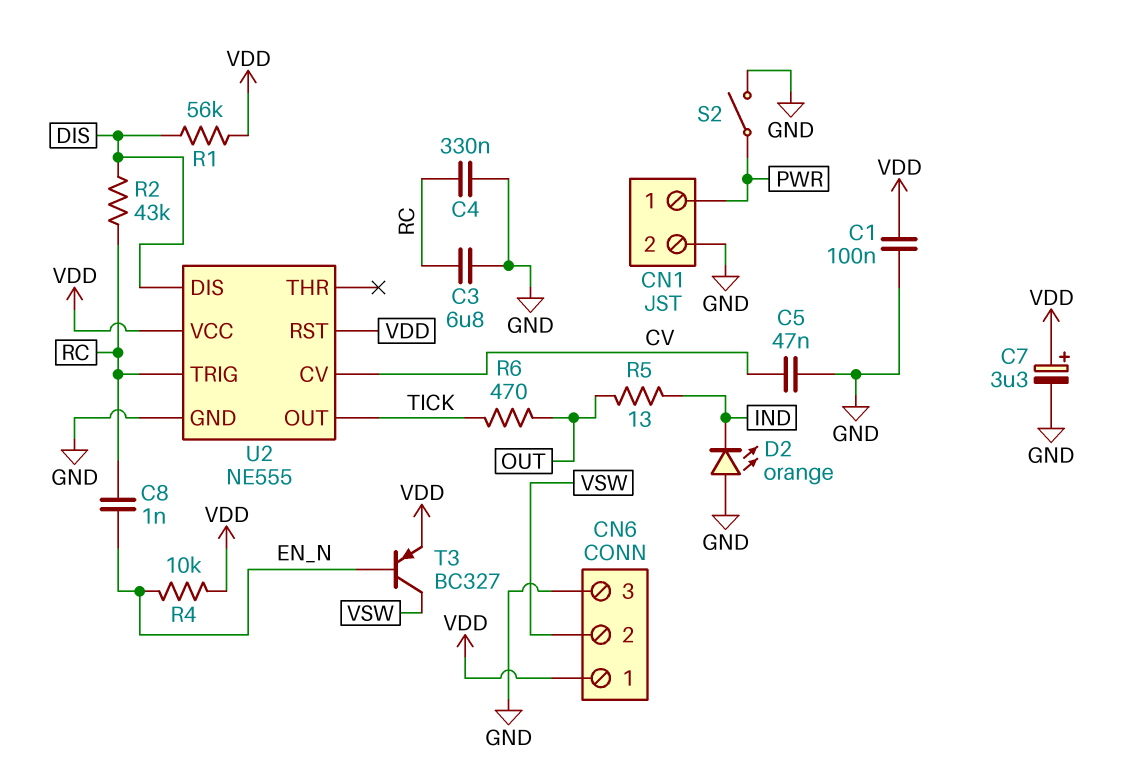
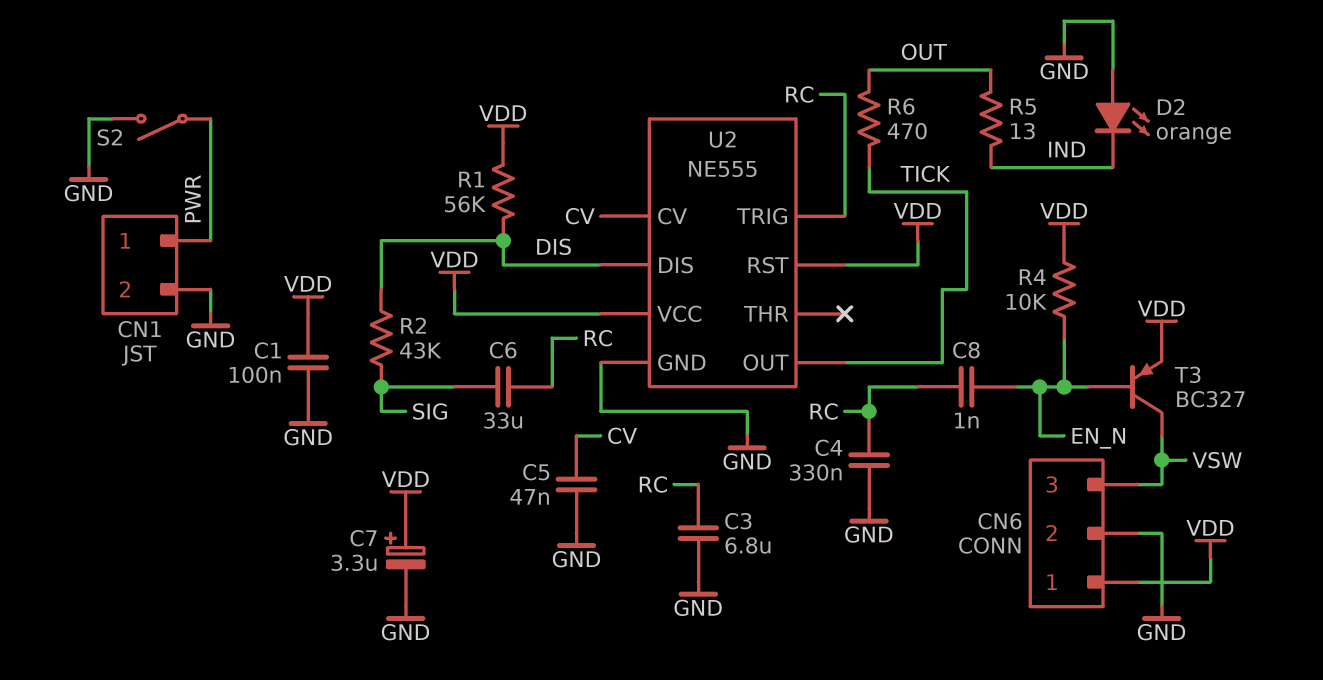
C6: none -> 33uF (RC, SIG)
CN6 pin 2: VSW -> GND
CN6 pin 3: GND -> VSW
R2: 43k (DIS, RC) -> 43k (DIS, SIG)

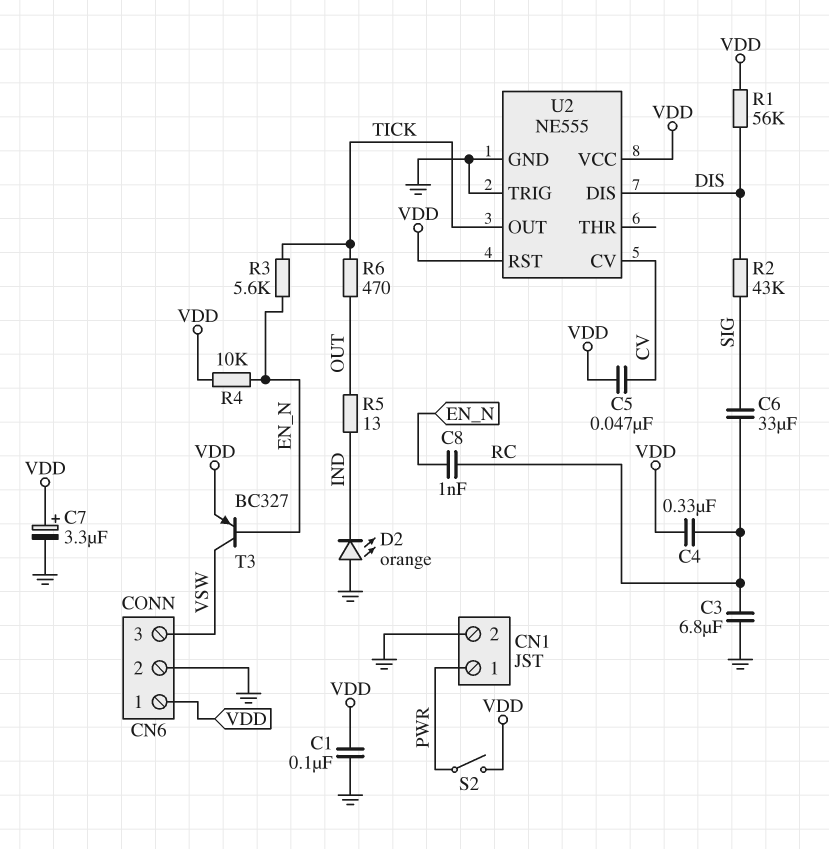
C4: 330nF (GND, RC) -> 330nF (RC, VDD)
C5: 47nF (CV, GND) -> 47nF (CV, VDD)
R3: none -> 5.6k (EN_N, TICK)
S2: switch (GND, PWR) -> switch (PWR, VDD)
U2 pin TRIG: RC -> GND

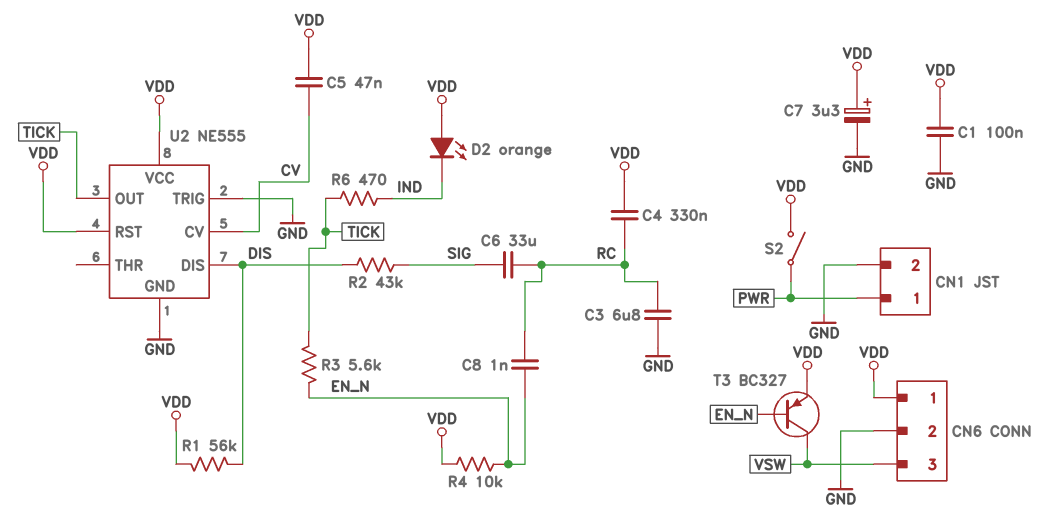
D2: LED orange (A GND, K IND) -> LED orange (A VDD, K IND)
R5: 13 (IND, OUT) -> none
R6: 470 (OUT, TICK) -> 470 (IND, TICK)

